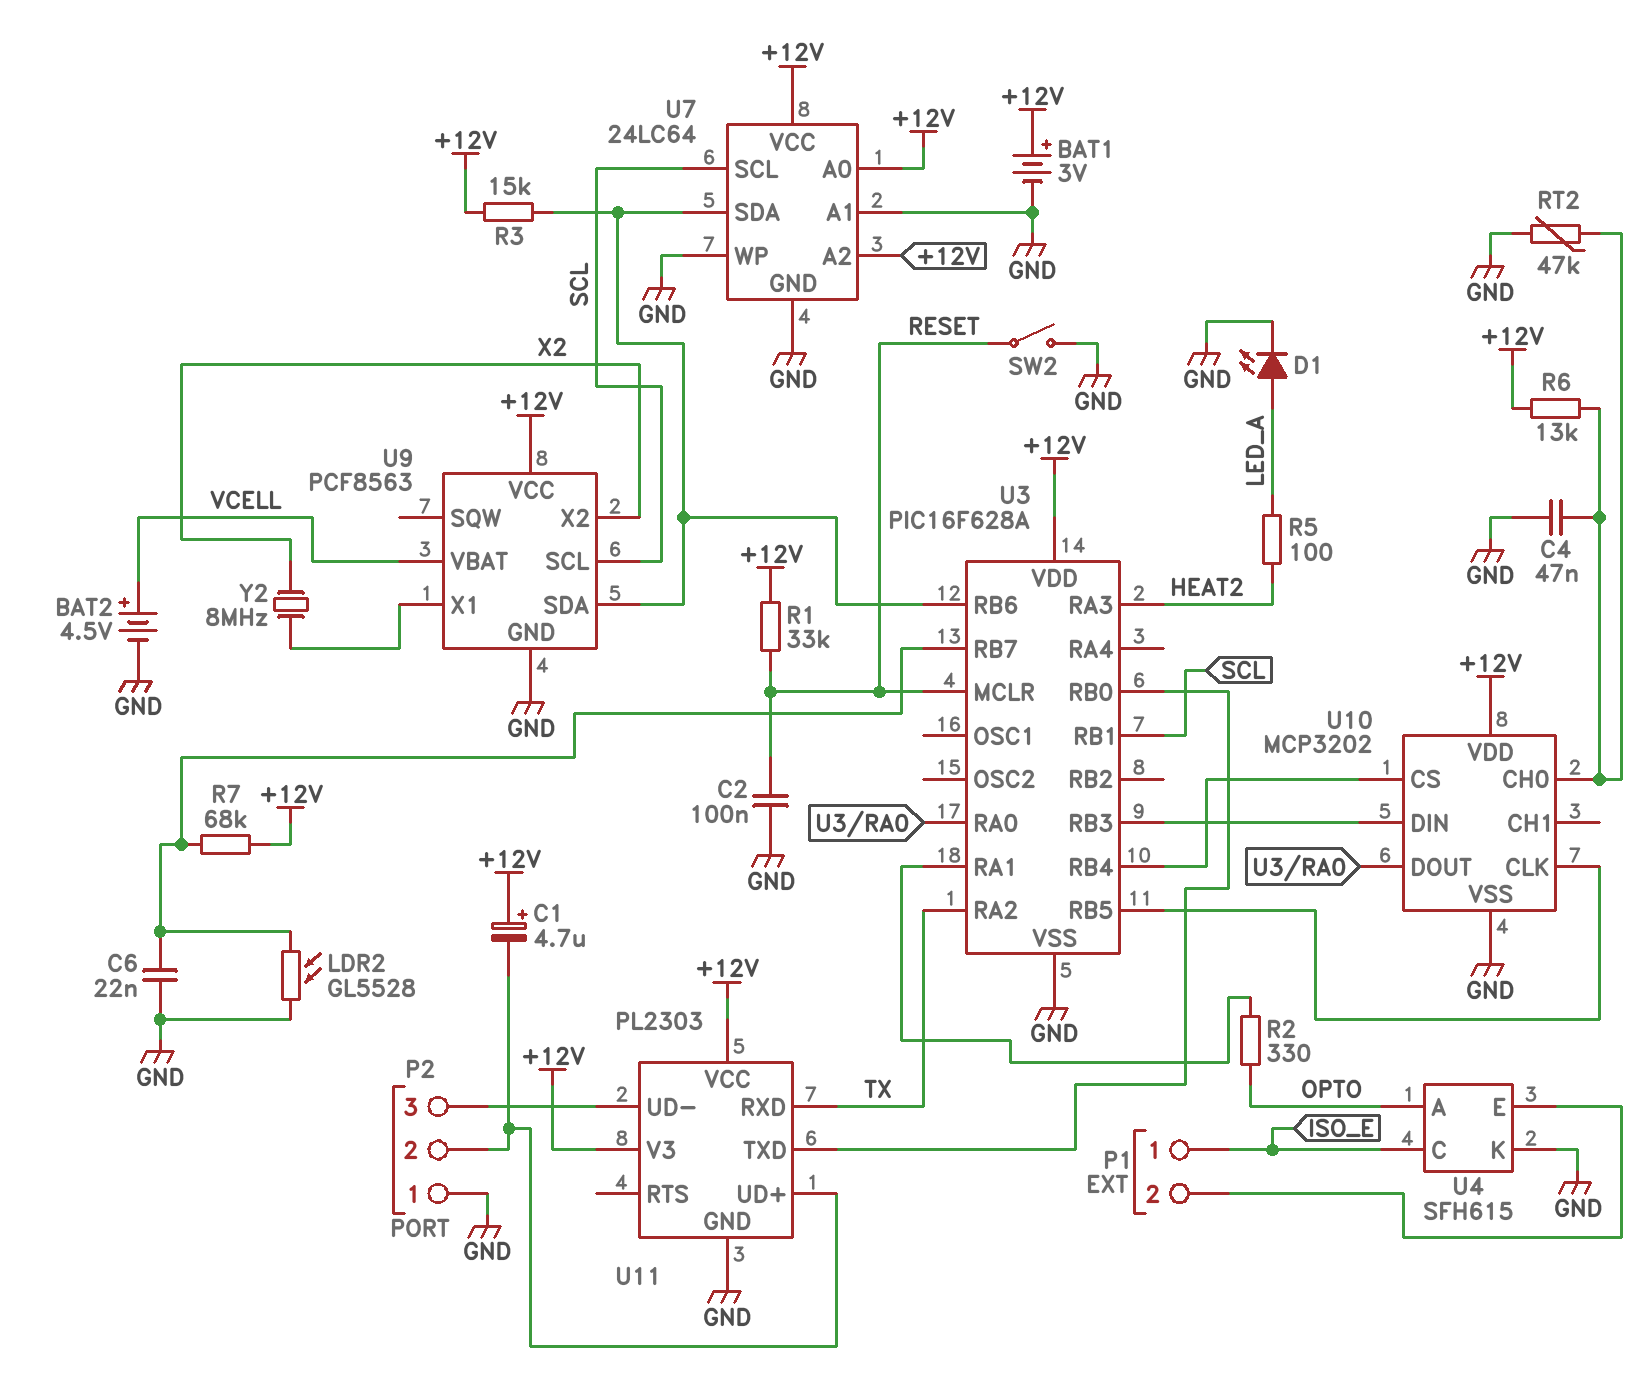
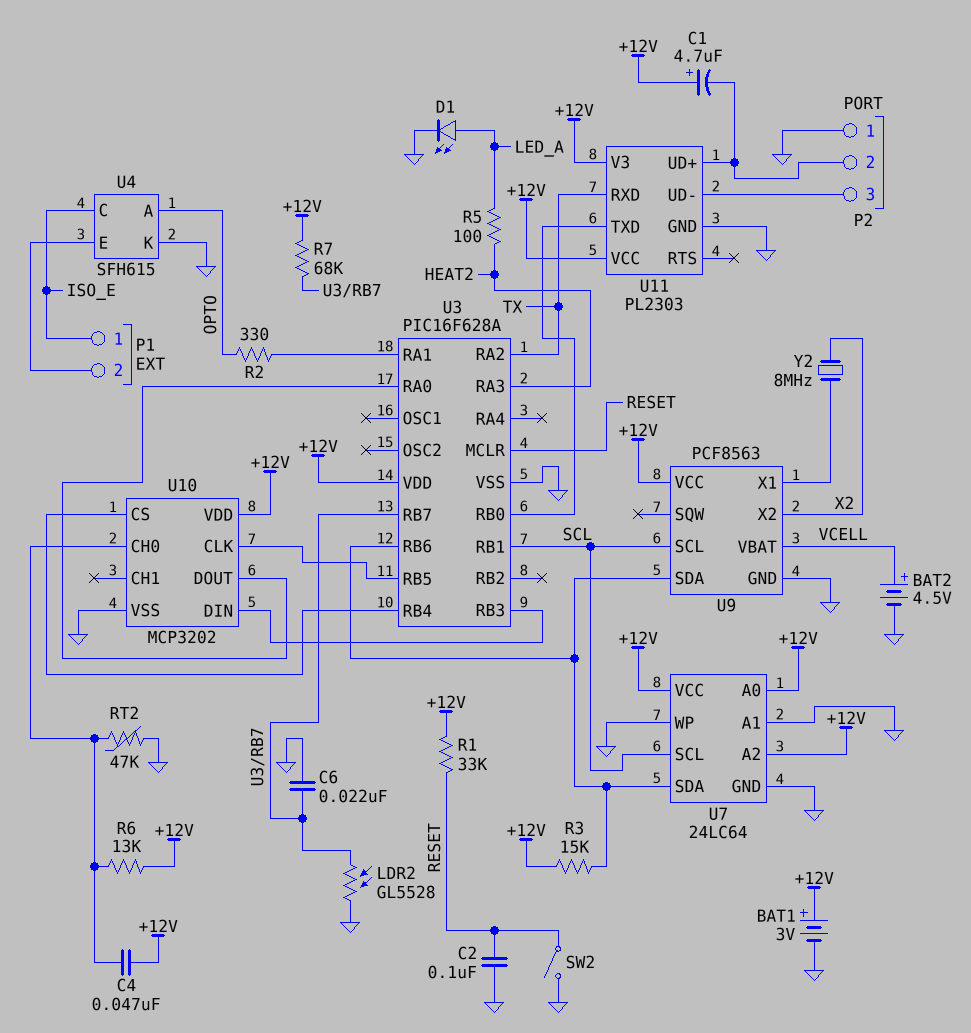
C4: 47nF (GND, U10/CH0) -> 47nF (+12V, U10/CH0)

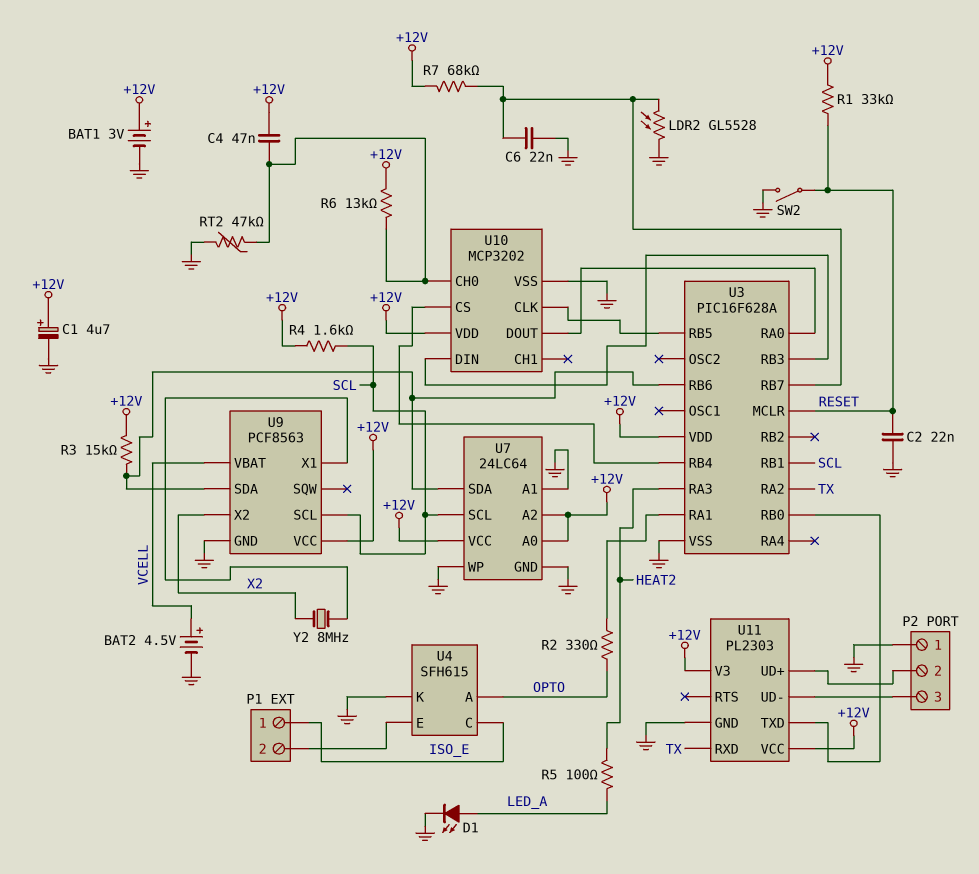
C1: 4.7uF (plus +12V, minus P2/2) -> 4.7uF (plus +12V, minus GND)
C2: 100nF (GND, RESET) -> 22nF (GND, RESET)
R4: none -> 1.6k (+12V, SCL)

